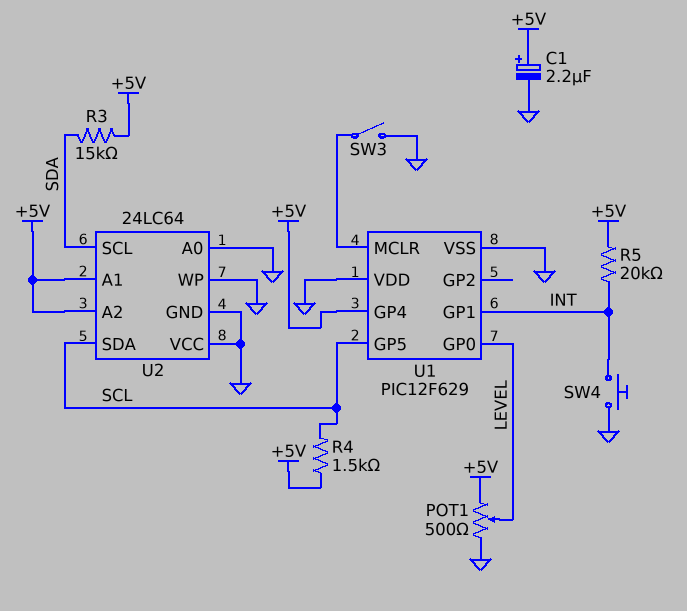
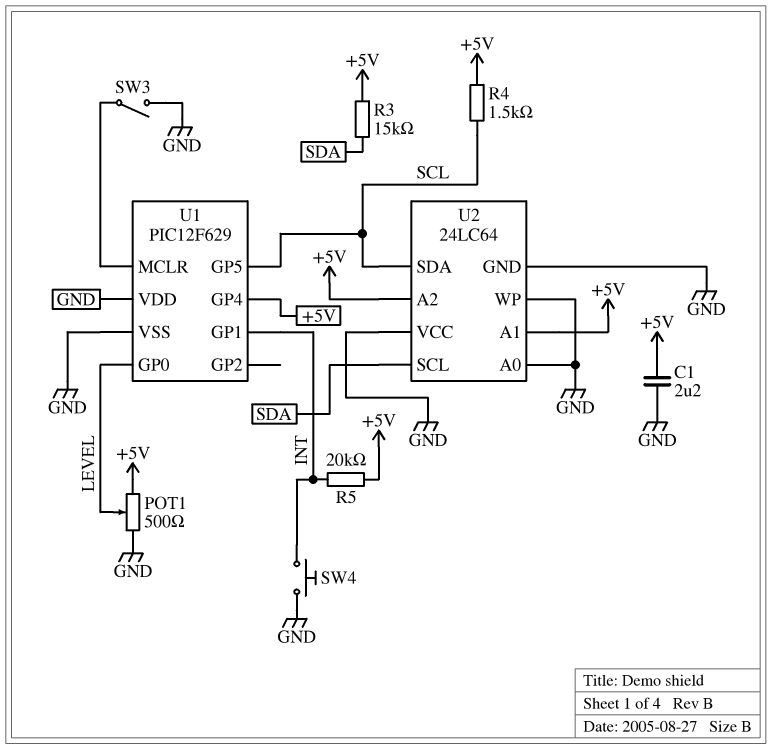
C1: 2.2uF (plus +5V, minus GND) -> 2.2uF (+5V, GND)

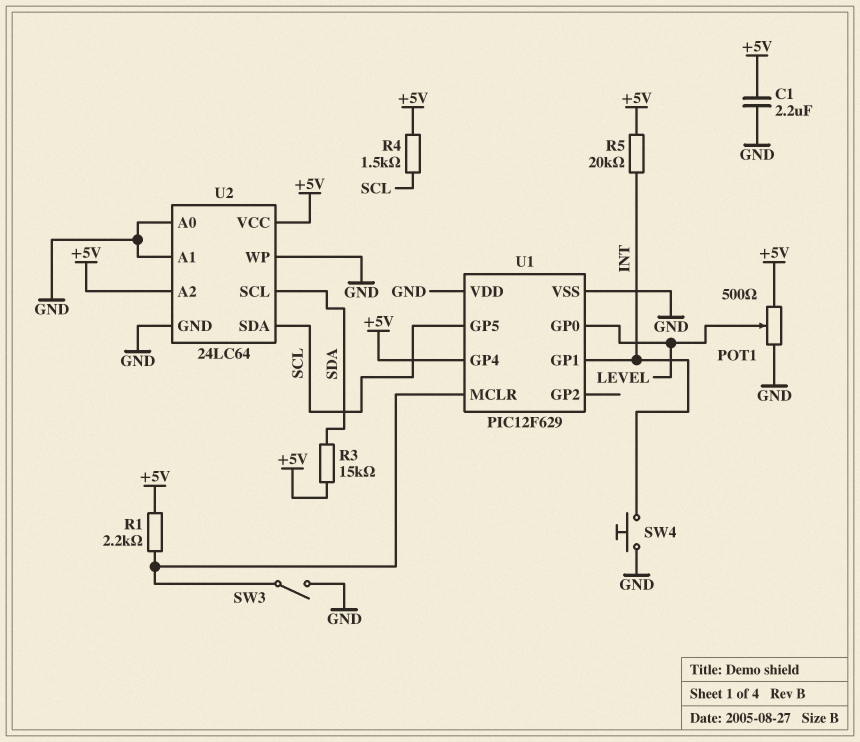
R1: none -> 2.2k (+5V, U1/MCLR)
U2 pin A1: +5V -> GND
U2 pin VCC: GND -> +5V

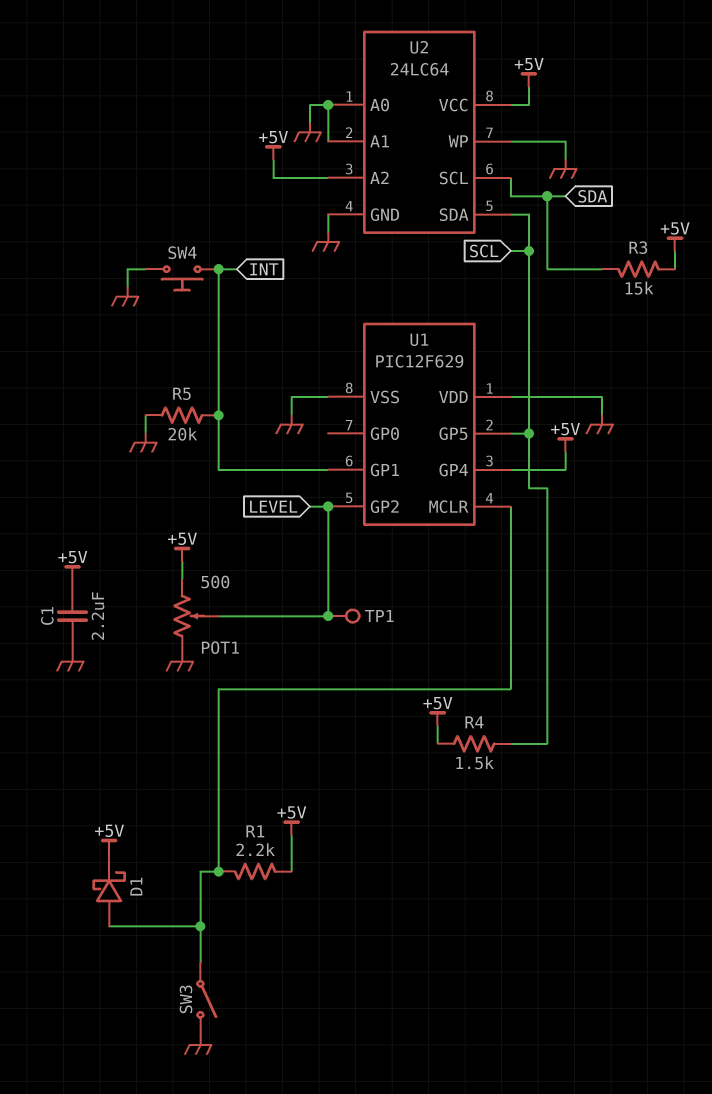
D1: none -> schottky (A U1/MCLR, K +5V)
R5: 20k (+5V, INT) -> 20k (GND, INT)
TP1: none -> test point (LEVEL)
U1 pin GP0: LEVEL -> none
U1 pin GP2: none -> LEVEL

